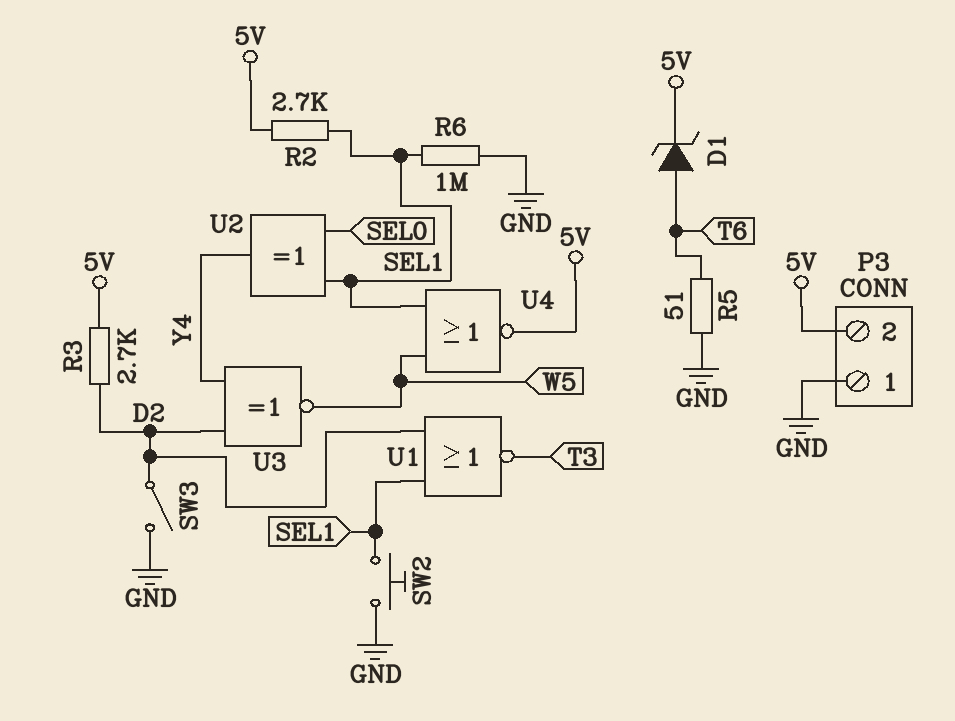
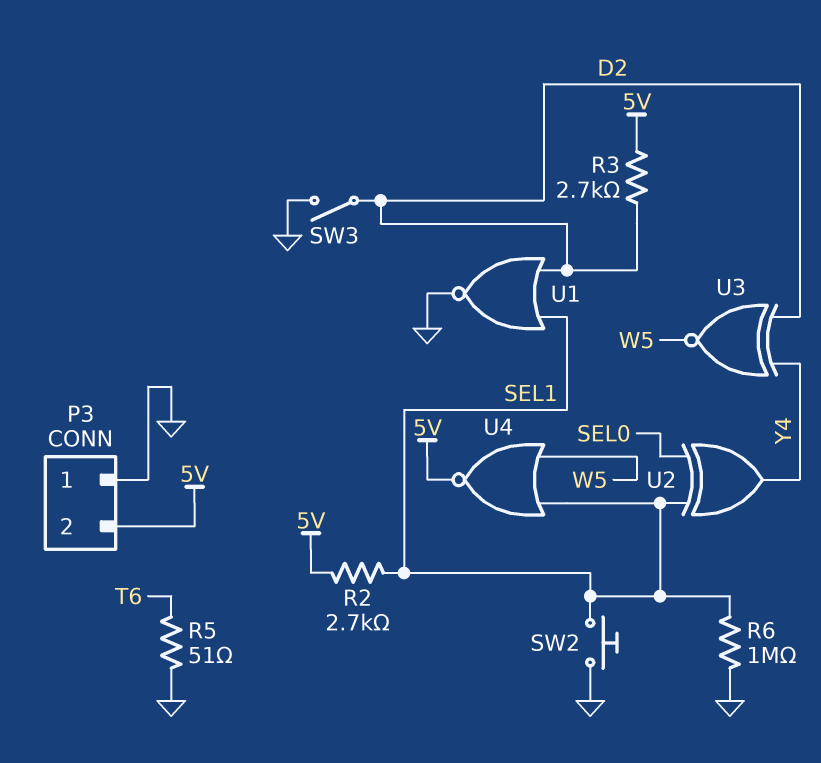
D1: zener (A T6, K 5V) -> none
U1: NOR (in D2, in SEL1, out T3) -> NOR (in D2, in SEL1, out GND)

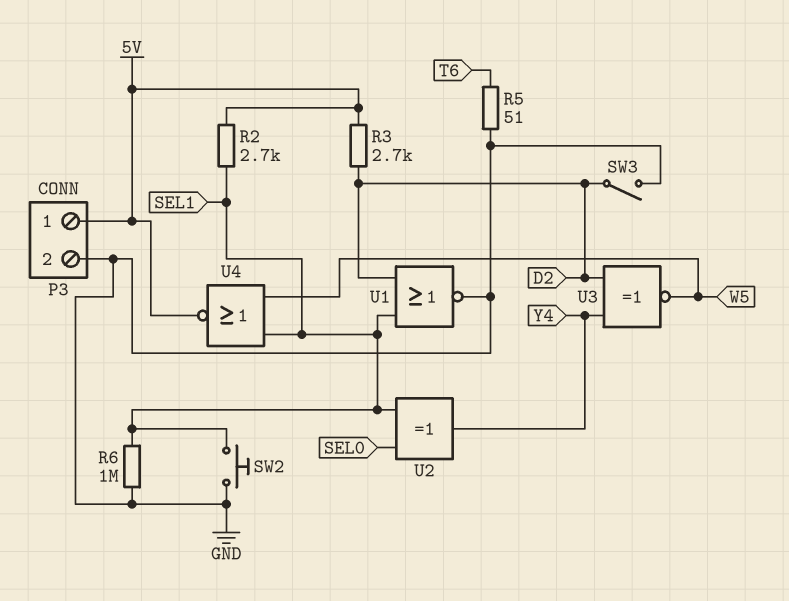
P3 pin 1: GND -> 5V
P3 pin 2: 5V -> GND

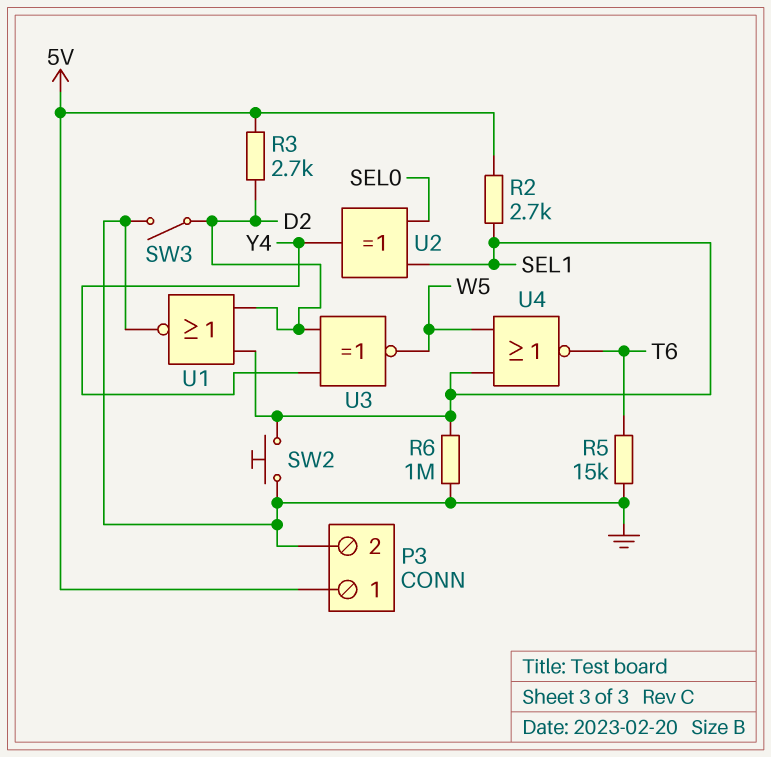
R5: 51 (GND, T6) -> 15k (GND, T6)
U4: NOR (in SEL1, in W5, out 5V) -> NOR (in SEL1, in W5, out T6)

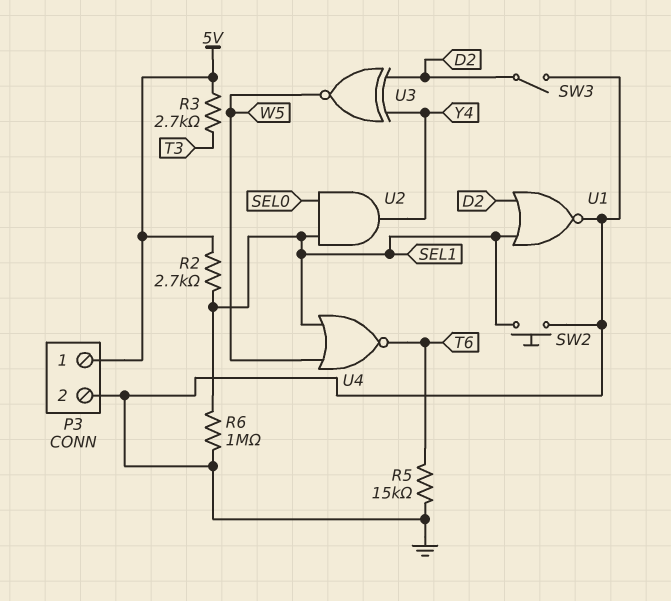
R3: 2.7k (5V, D2) -> 2.7k (5V, T3)
U2: XOR (in SEL0, in SEL1, out Y4) -> AND (in SEL0, in SEL1, out Y4)

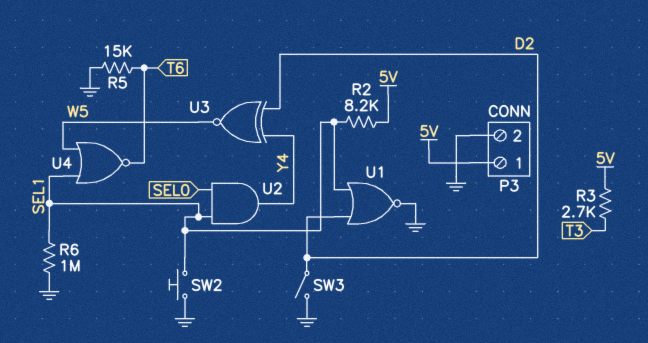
R2: 2.7k (5V, SEL1) -> 8.2k (5V, SEL1)

